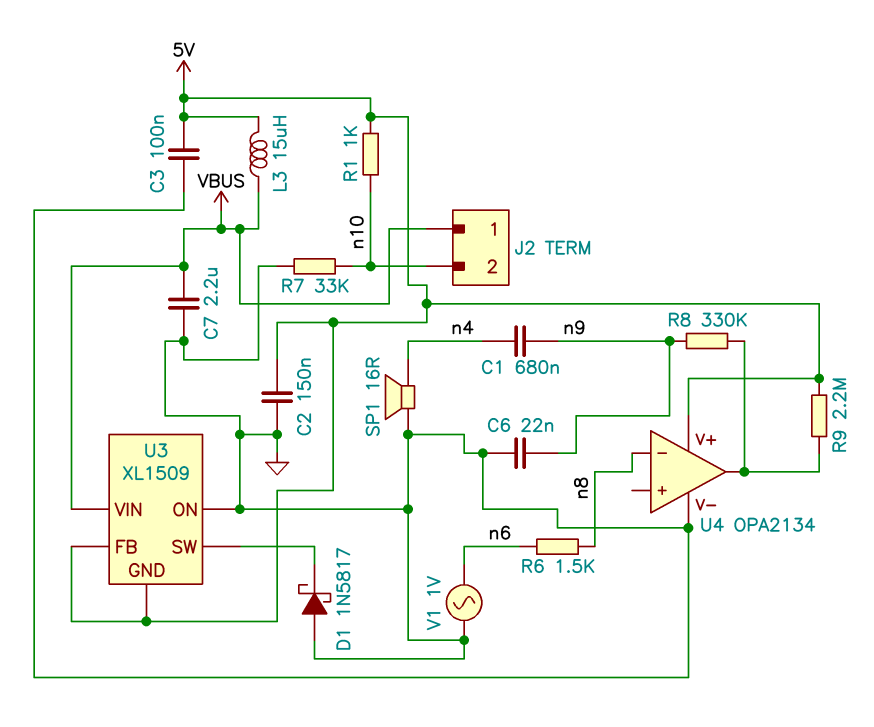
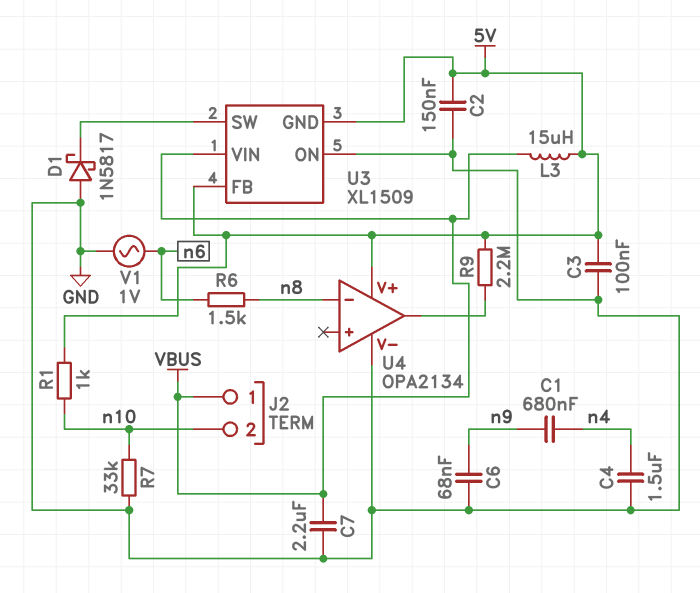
C4: none -> 1.5uF (GND, n4)
C6: 22nF (GND, n9) -> 68nF (GND, n9)
R8: 330k (U4/out, n9) -> none
SP1: speaker 16R (GND, n4) -> none

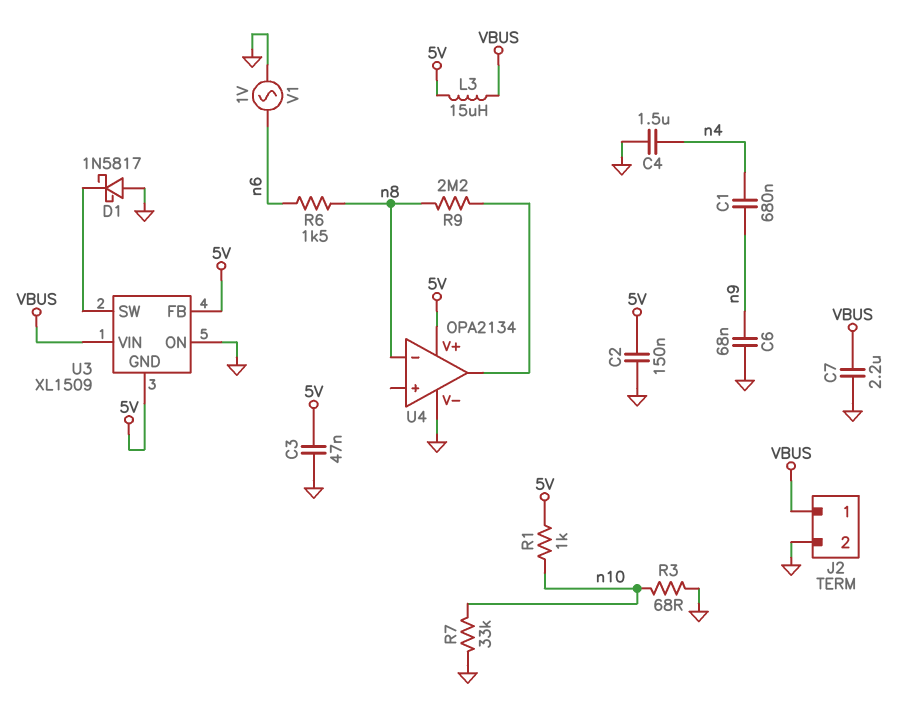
C3: 100nF (5V, GND) -> 47nF (5V, GND)
J2 pin 2: n10 -> GND
R3: none -> 68 (GND, n10)
R9: 2.2M (5V, U4/out) -> 2.2M (U4/out, n8)

